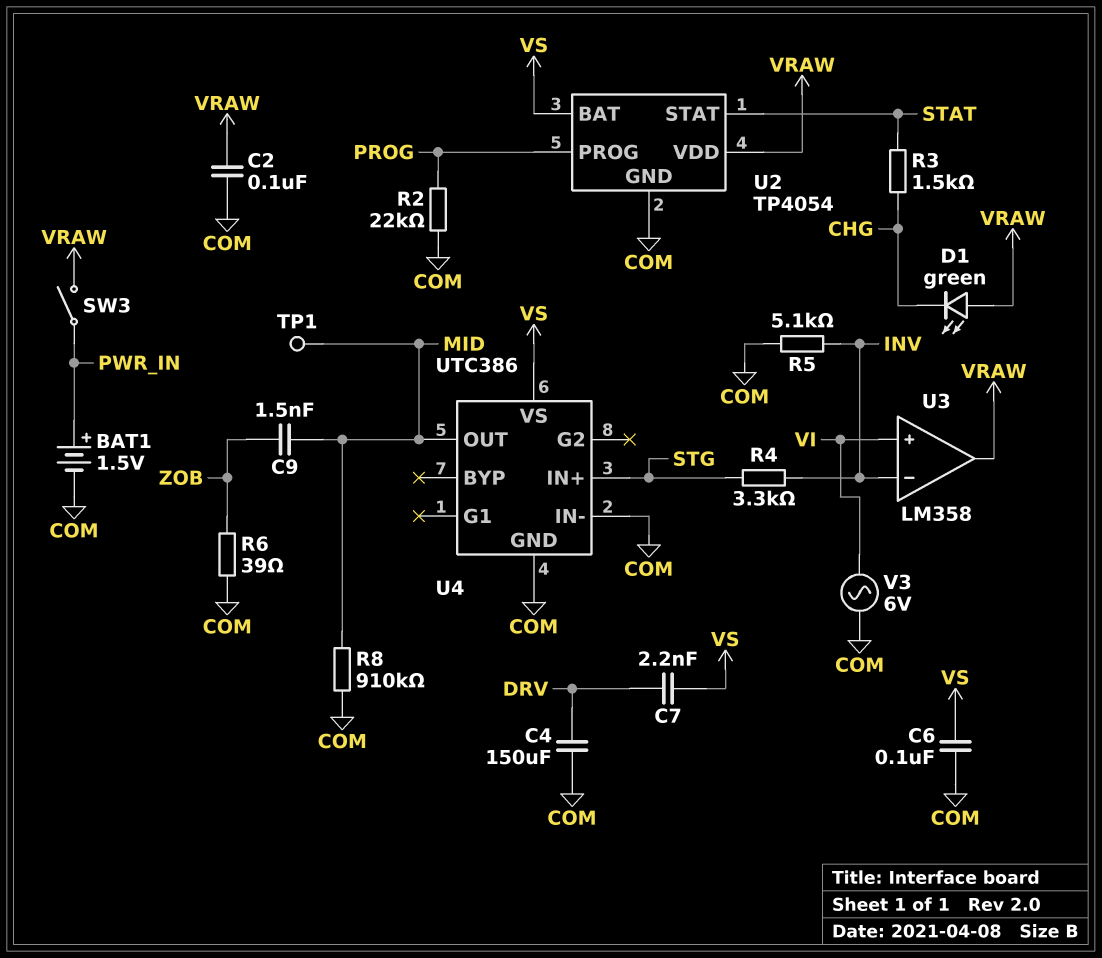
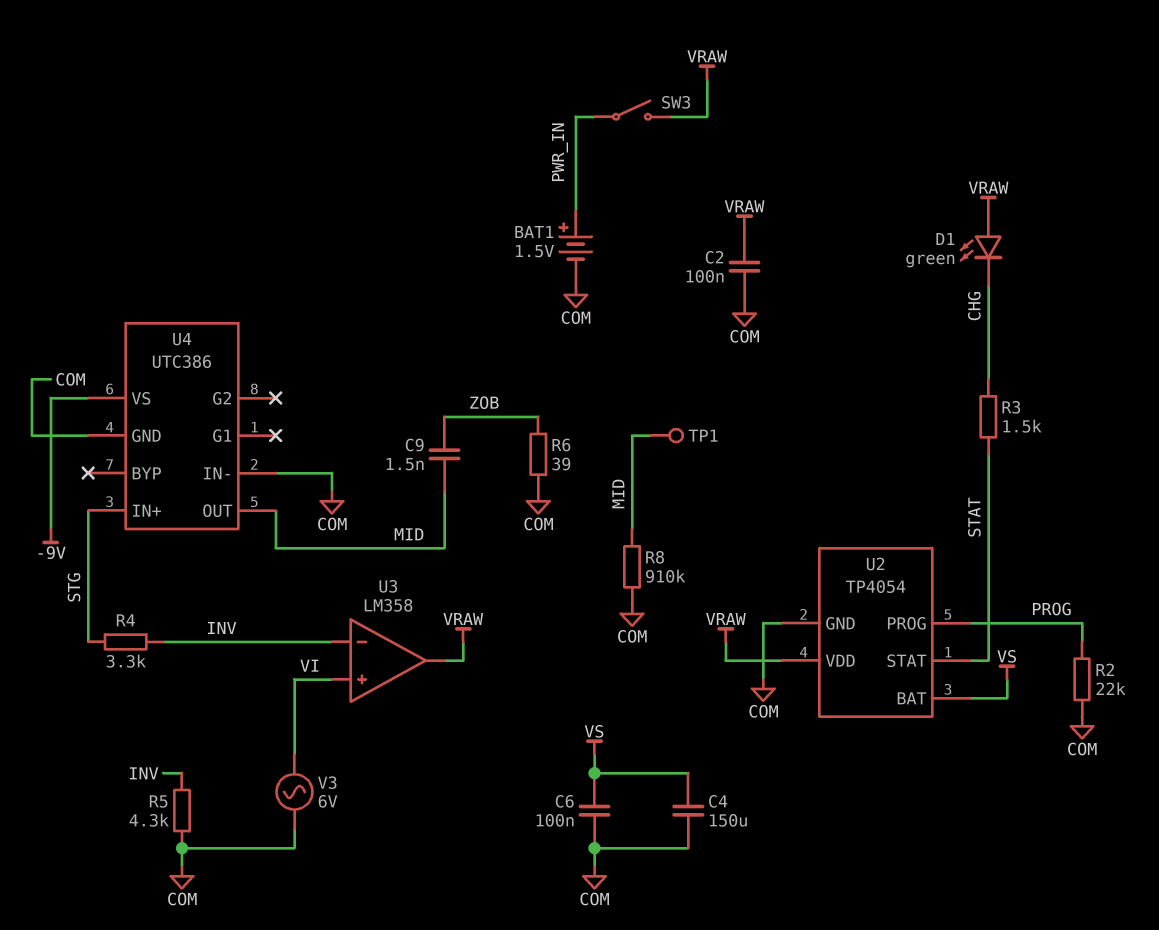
C4: 150uF (COM, DRV) -> 150uF (COM, VS)
C7: 2.2nF (DRV, VS) -> none
R5: 5.1k (COM, INV) -> 4.3k (COM, INV)
U4 pin VS: VS -> -9V

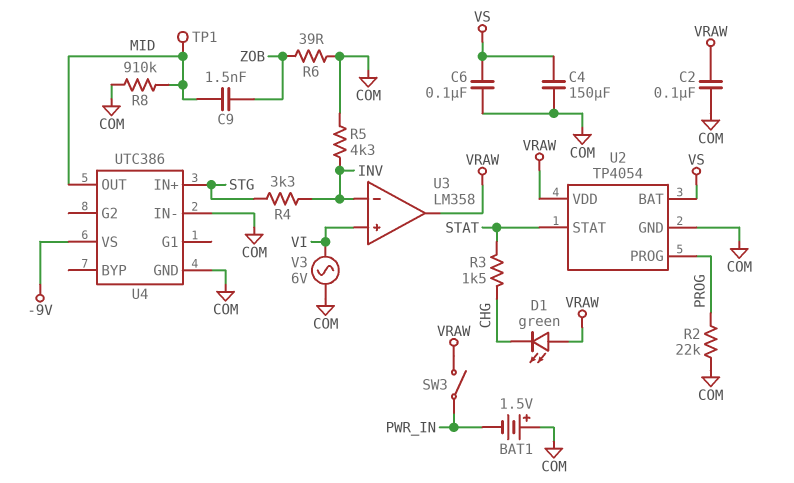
BAT1: 1.5V (plus PWR_IN, minus COM) -> 1.5V (plus COM, minus PWR_IN)

